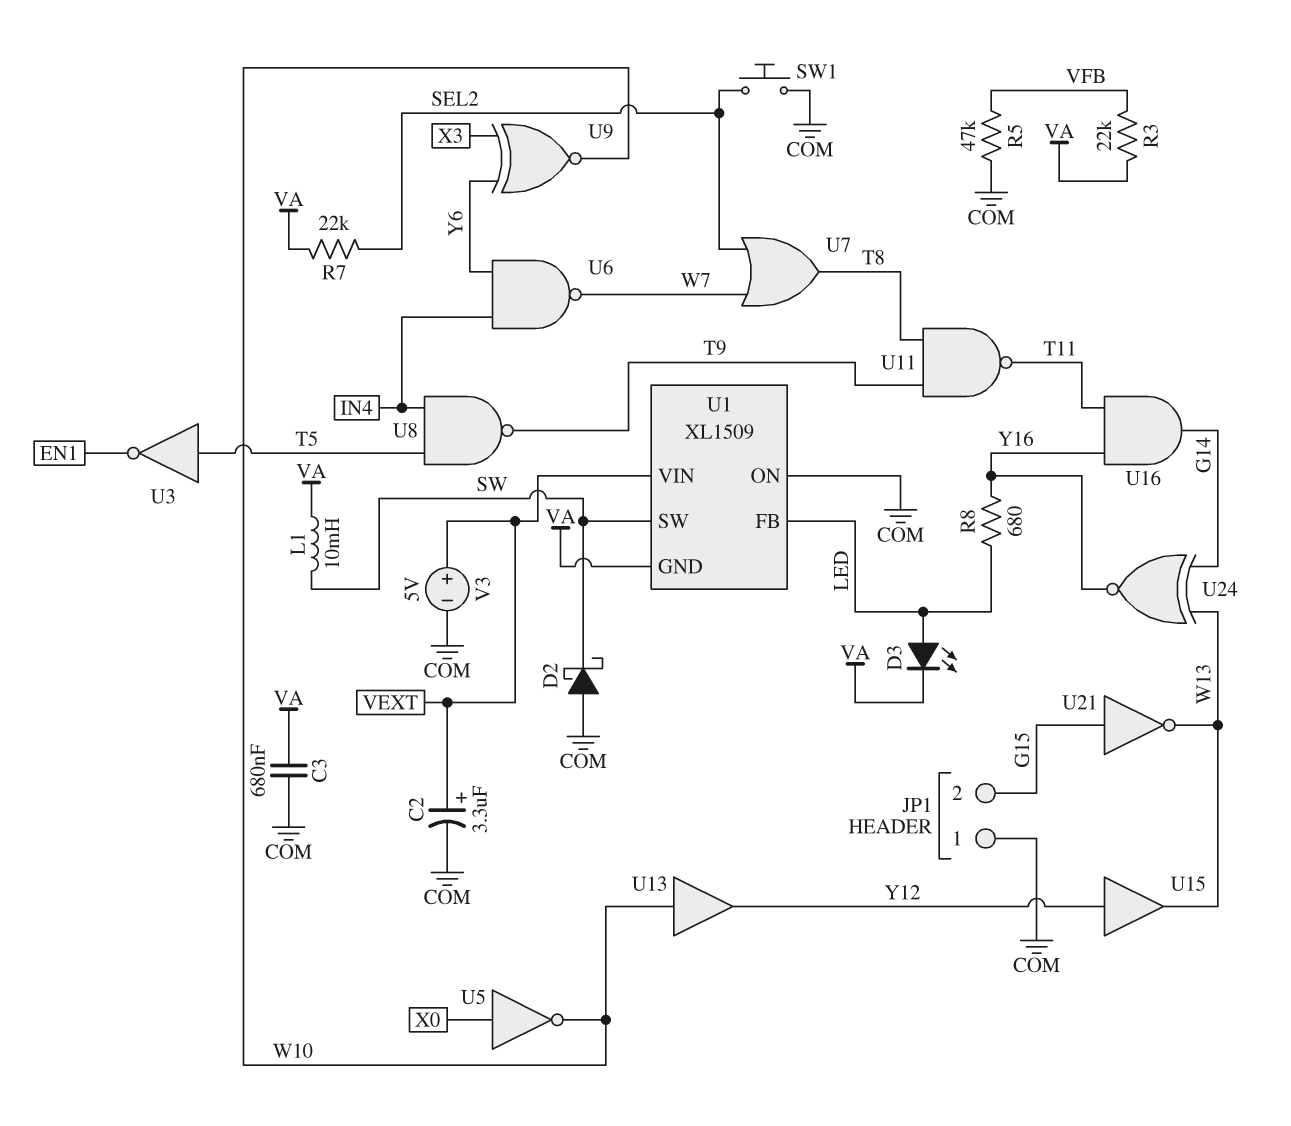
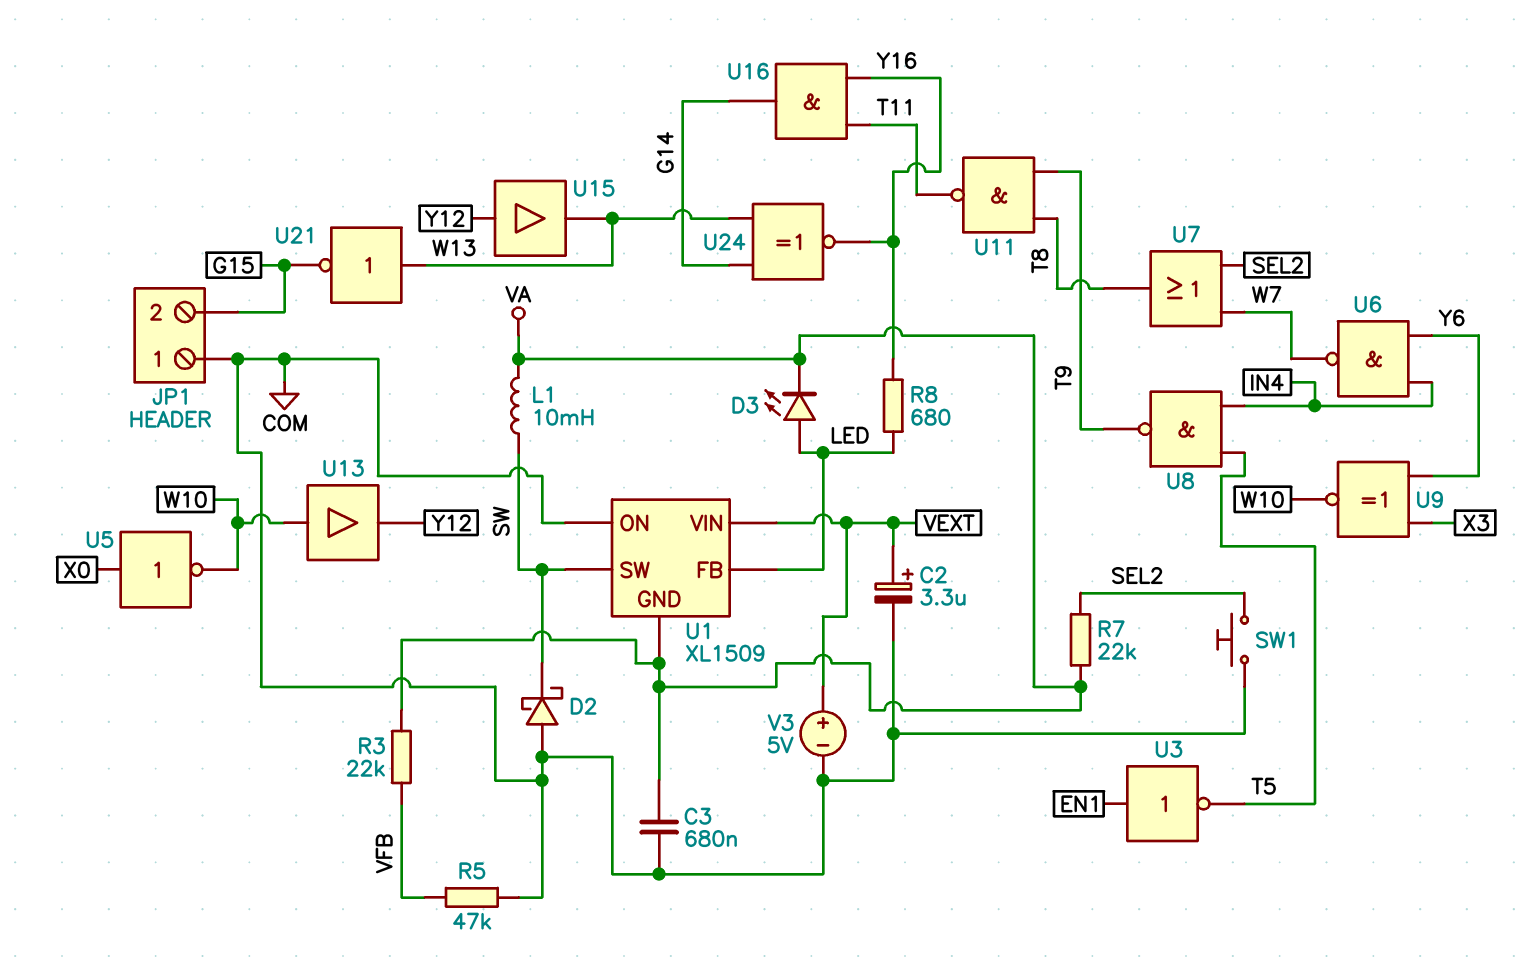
U3: NOT (in T5, out EN1) -> NOT (in EN1, out T5)
U21: NOT (in G15, out W13) -> NOT (in W13, out G15)

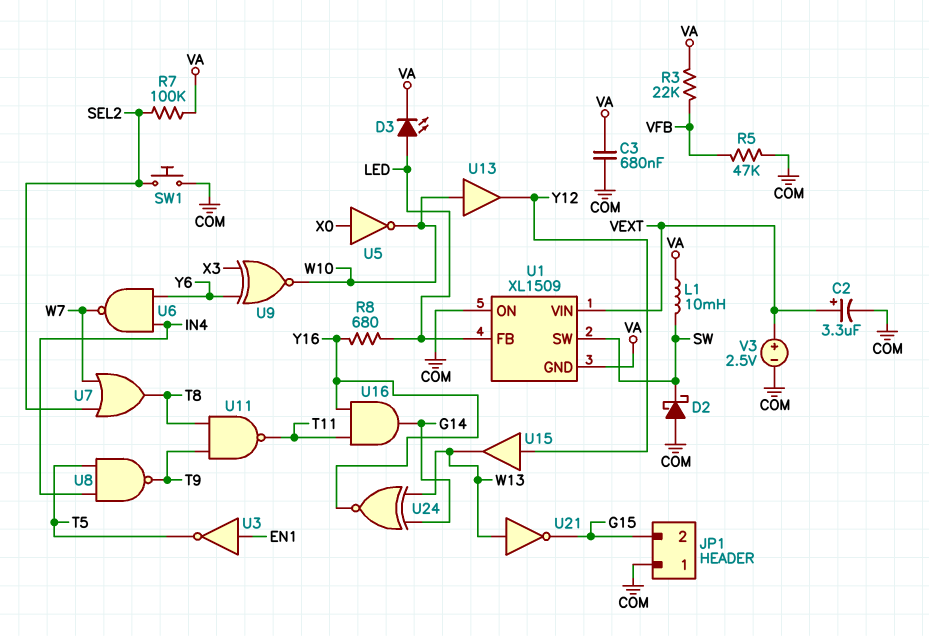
R7: 22k (SEL2, VA) -> 100k (SEL2, VA)
V3: 5V (plus VEXT, minus COM) -> 2.5V (plus VEXT, minus COM)

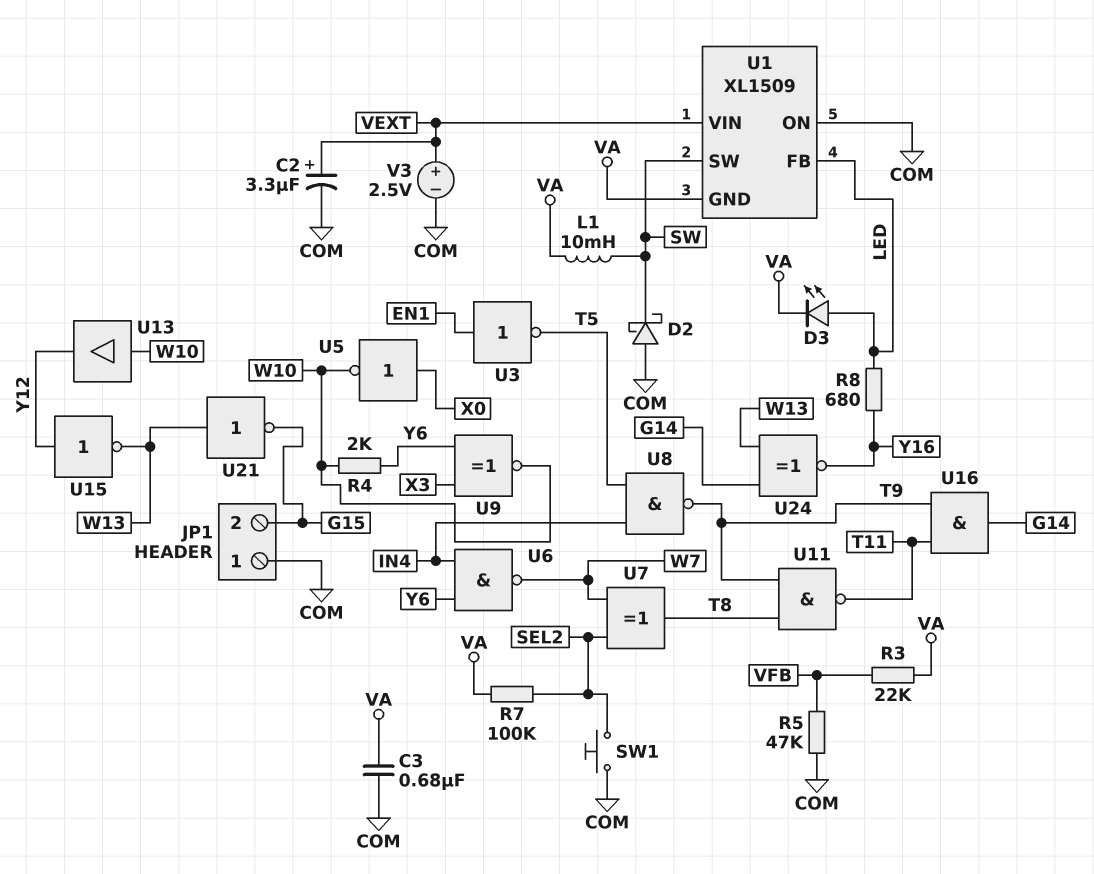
R4: none -> 2k (W10, Y6)
U7: OR (in SEL2, in W7, out T8) -> XOR (in SEL2, in W7, out T8)
U15: buffer (in Y12, out W13) -> NOT (in Y12, out W13)
U16: AND (in T11, in Y16, out G14) -> AND (in T9, in T11, out G14)

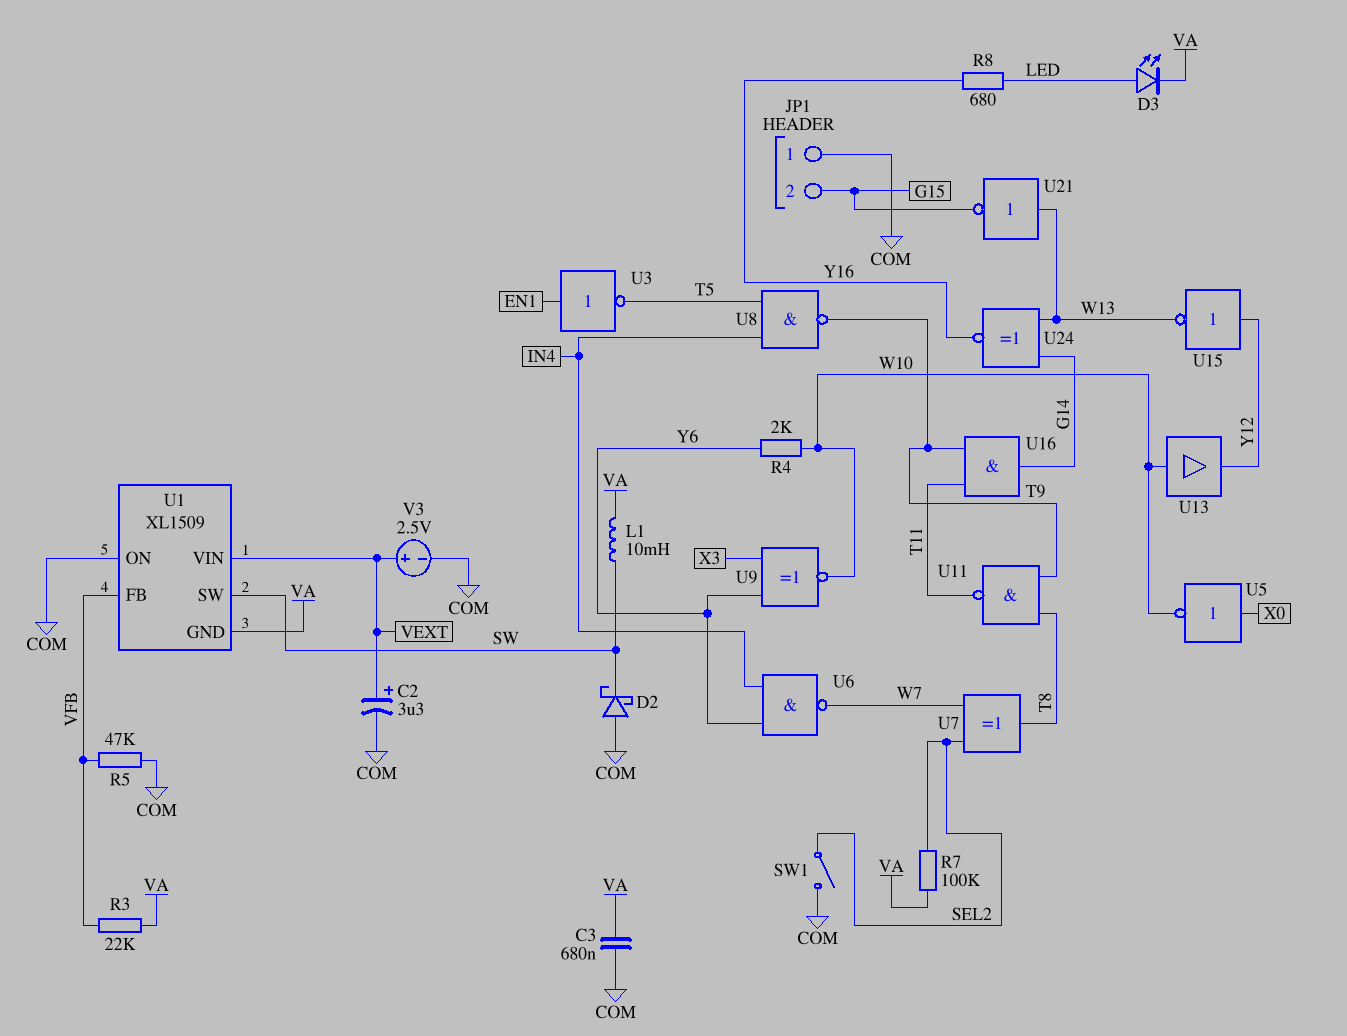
SW1: button (COM, SEL2) -> switch (COM, SEL2)
U1 pin FB: LED -> VFB

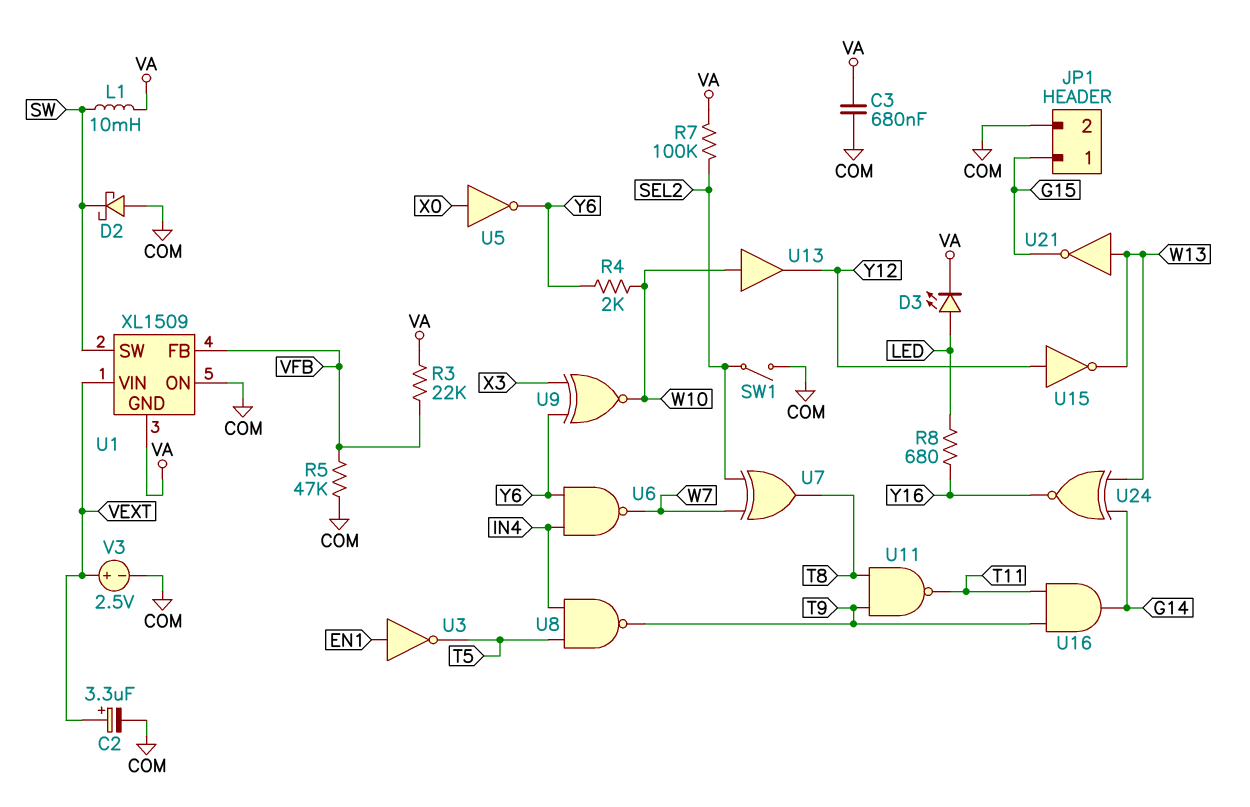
JP1 pin 1: COM -> G15
JP1 pin 2: G15 -> COM
U5: NOT (in X0, out W10) -> NOT (in X0, out Y6)

